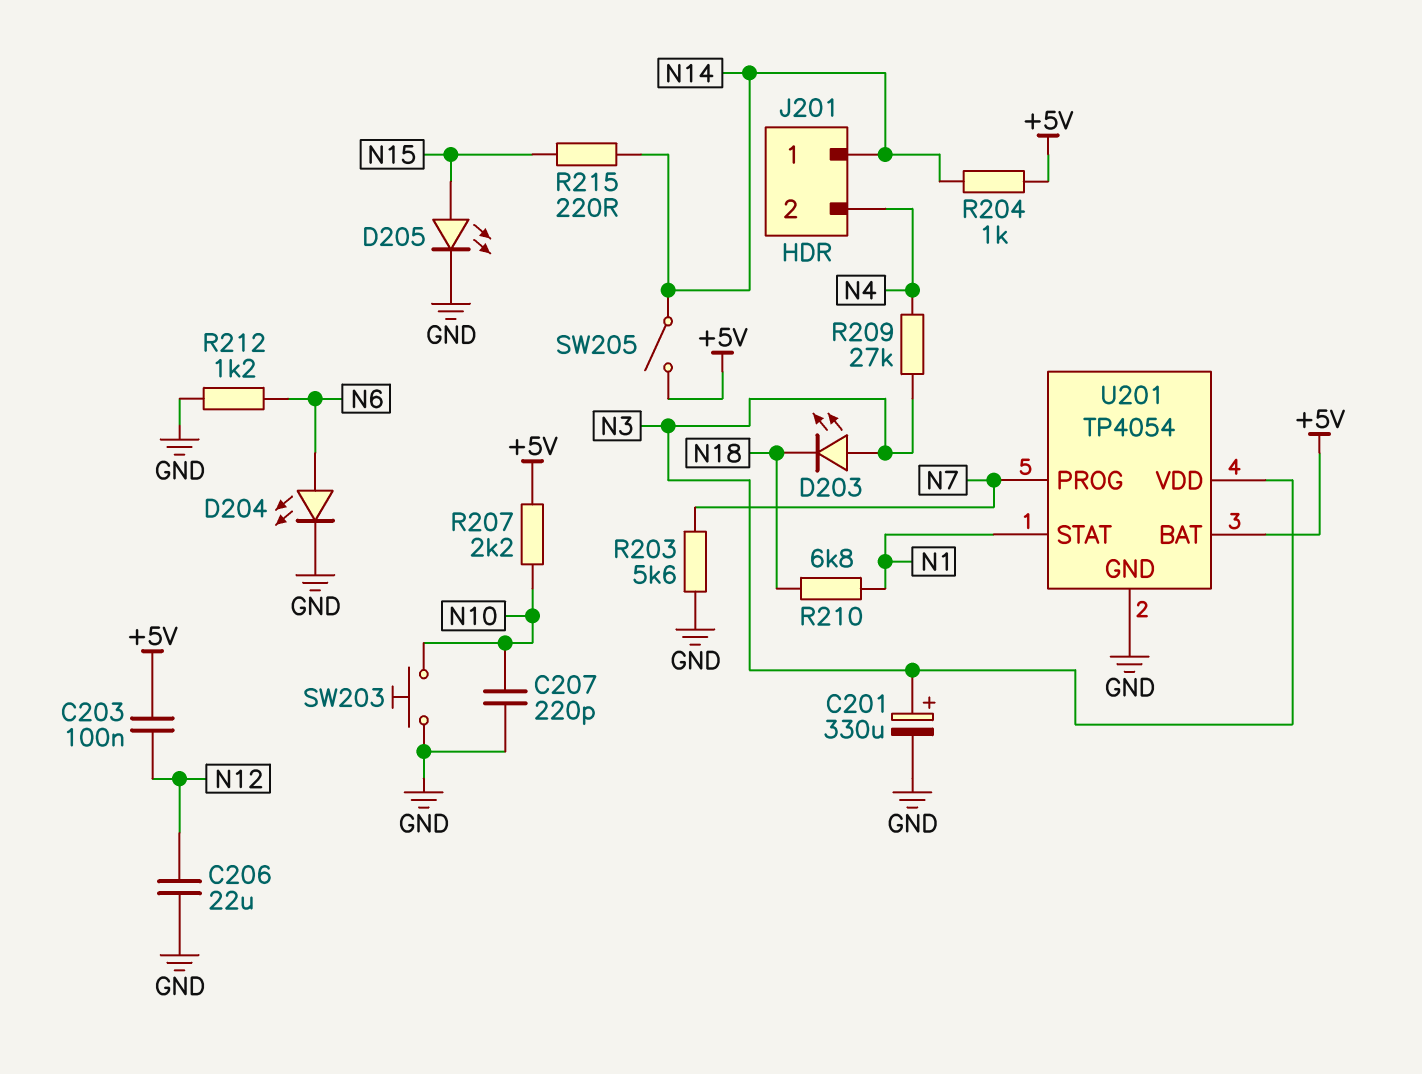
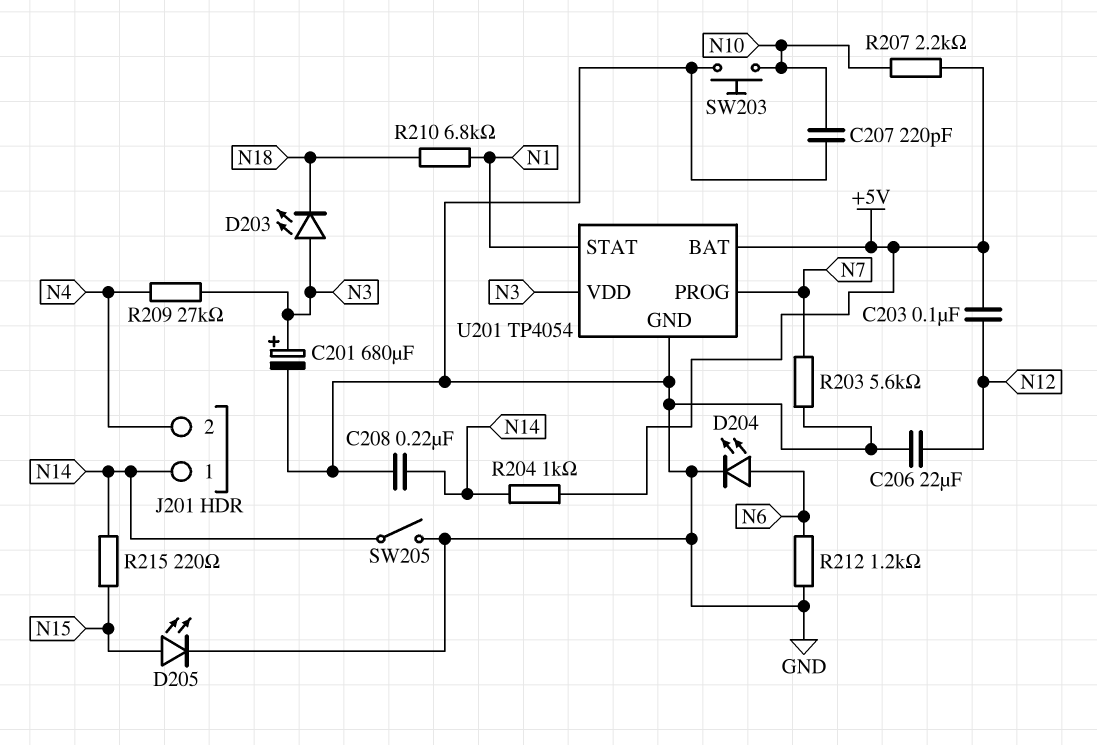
C201: 330uF (plus N3, minus GND) -> 680uF (plus N3, minus GND)
C208: none -> 220nF (GND, N14)
SW205: switch (+5V, N14) -> switch (GND, N14)

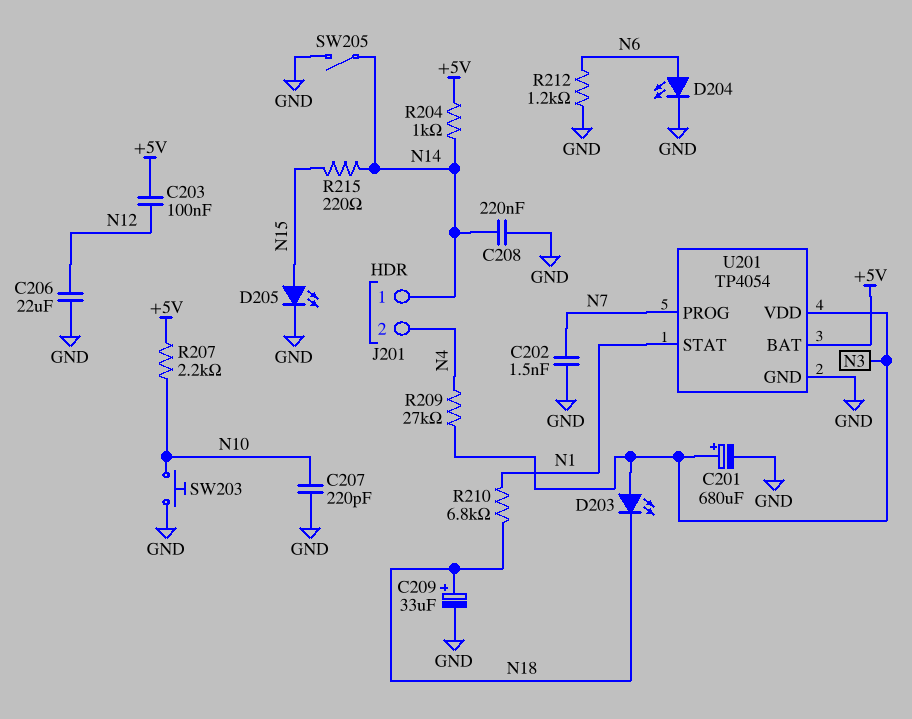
C202: none -> 1.5nF (GND, N7)
C209: none -> 33uF (plus N18, minus GND)
R203: 5.6k (GND, N7) -> none

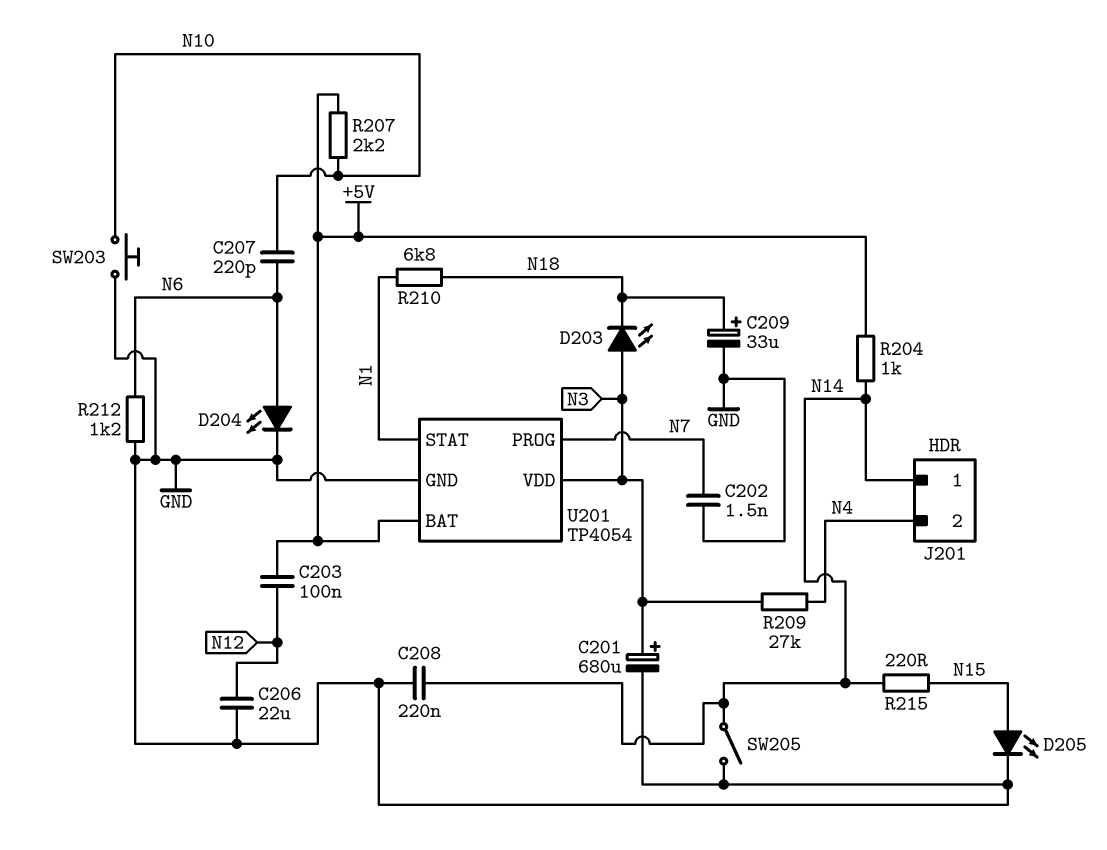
C207: 220pF (GND, N10) -> 220pF (N6, N10)

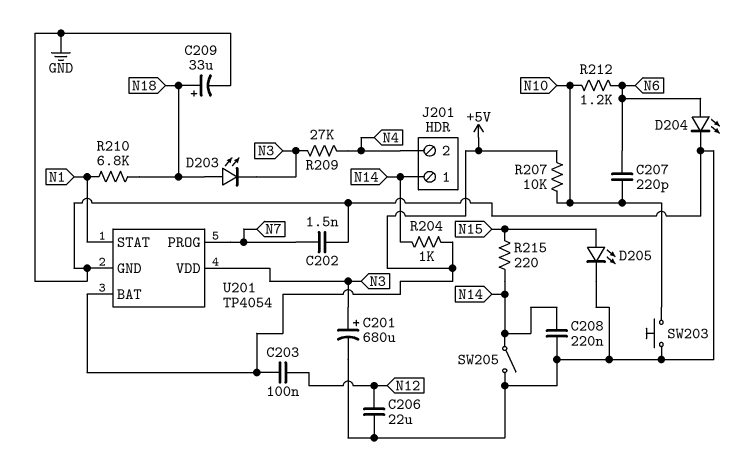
D203: LED (A N3, K N18) -> LED (A N18, K N3)
R207: 2.2k (+5V, N10) -> 10k (+5V, N10)
R212: 1.2k (GND, N6) -> 1.2k (N6, N10)

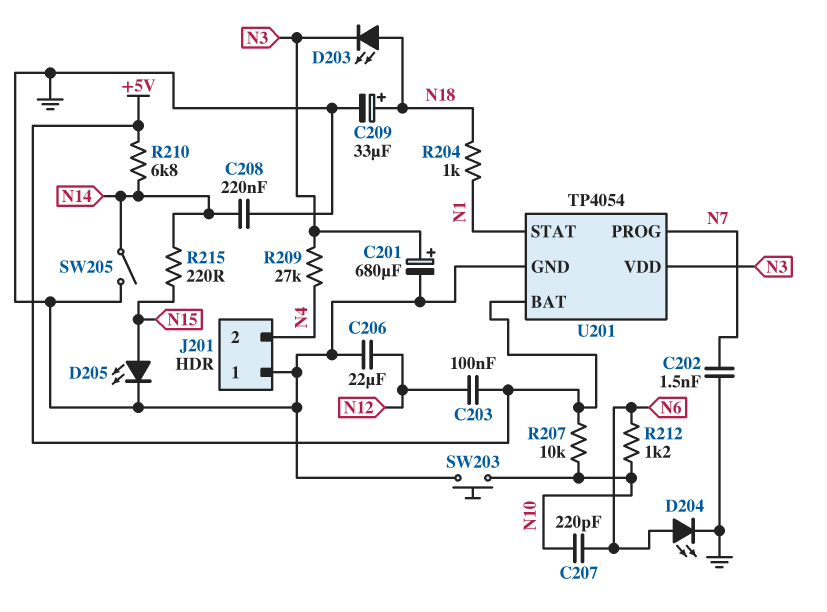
J201 pin 1: N14 -> GND
R204: 1k (+5V, N14) -> 1k (N1, N18)
R210: 6.8k (N1, N18) -> 6.8k (+5V, N14)

